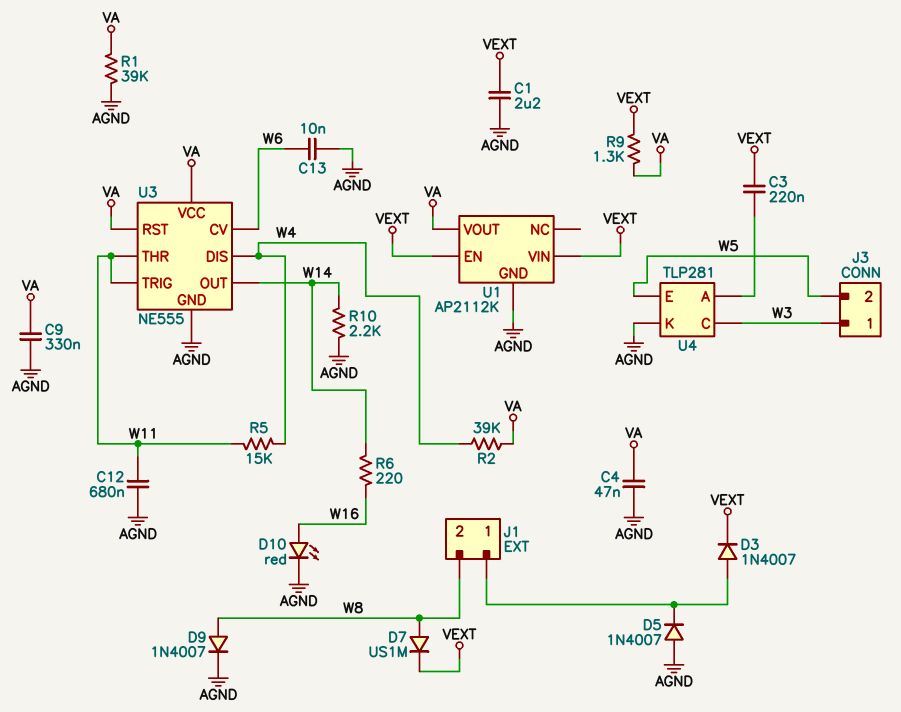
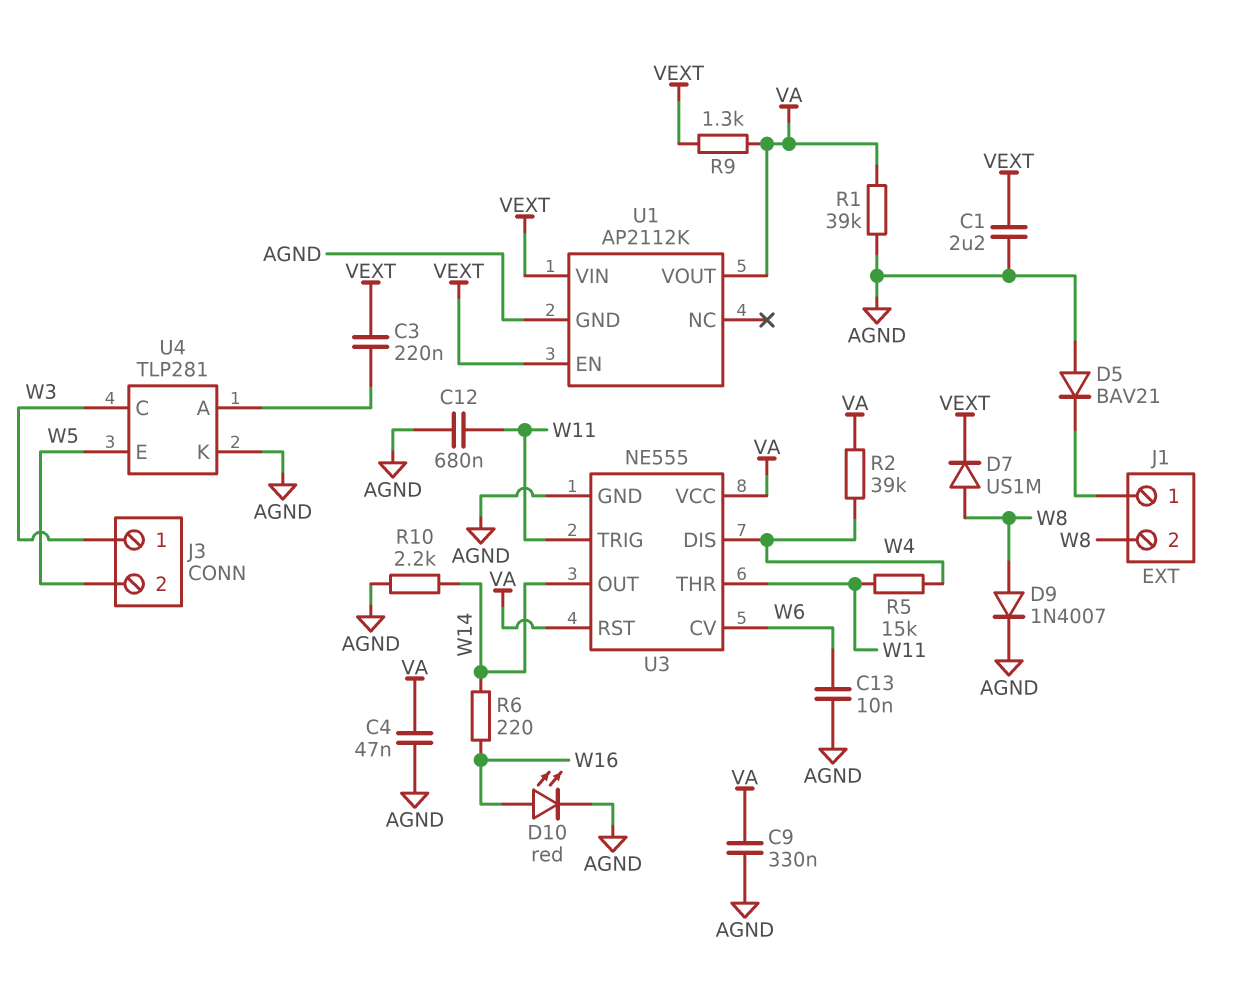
D3: diode 1N4007 (A J1/1, K VEXT) -> none
D5: diode 1N4007 (A AGND, K J1/1) -> diode BAV21 (A AGND, K J1/1)

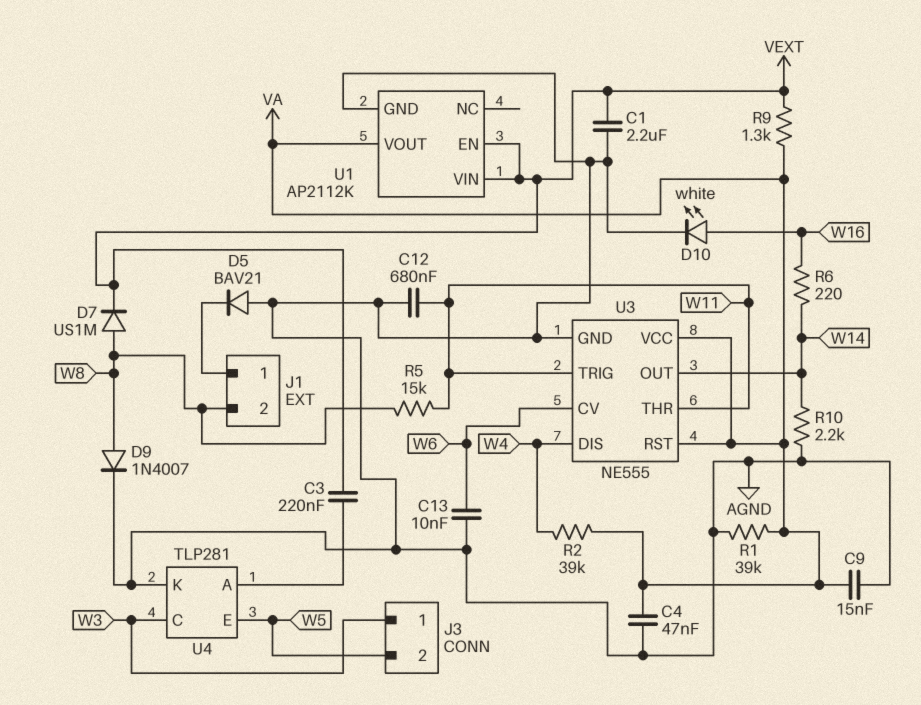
C9: 330nF (AGND, VA) -> 15nF (AGND, VA)
D10: LED red (A W16, K AGND) -> LED white (A W16, K AGND)
R5: 15k (W4, W11) -> 15k (W8, W11)

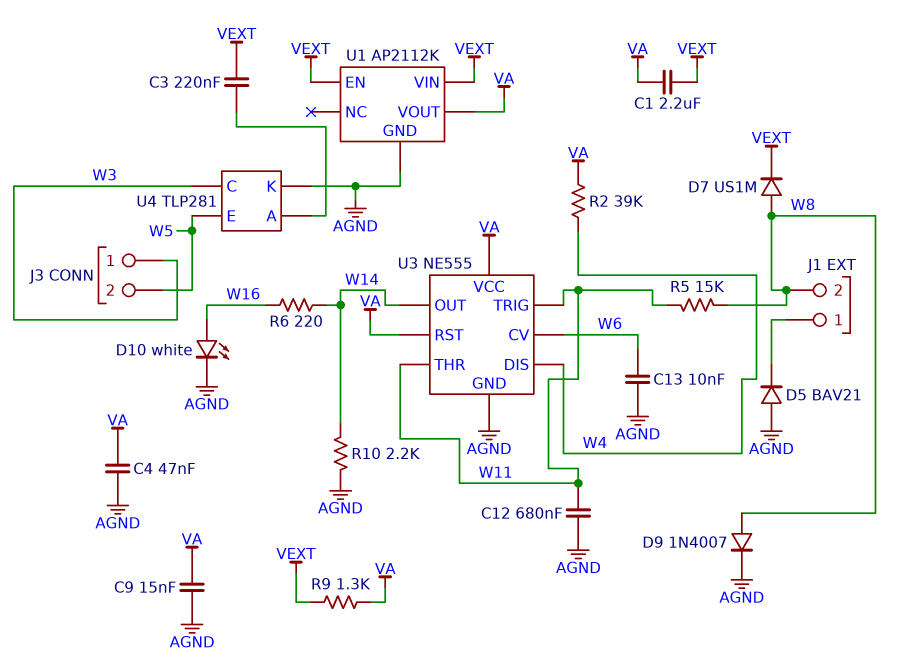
C1: 2.2uF (AGND, VEXT) -> 2.2uF (VA, VEXT)
R1: 39k (AGND, VA) -> none

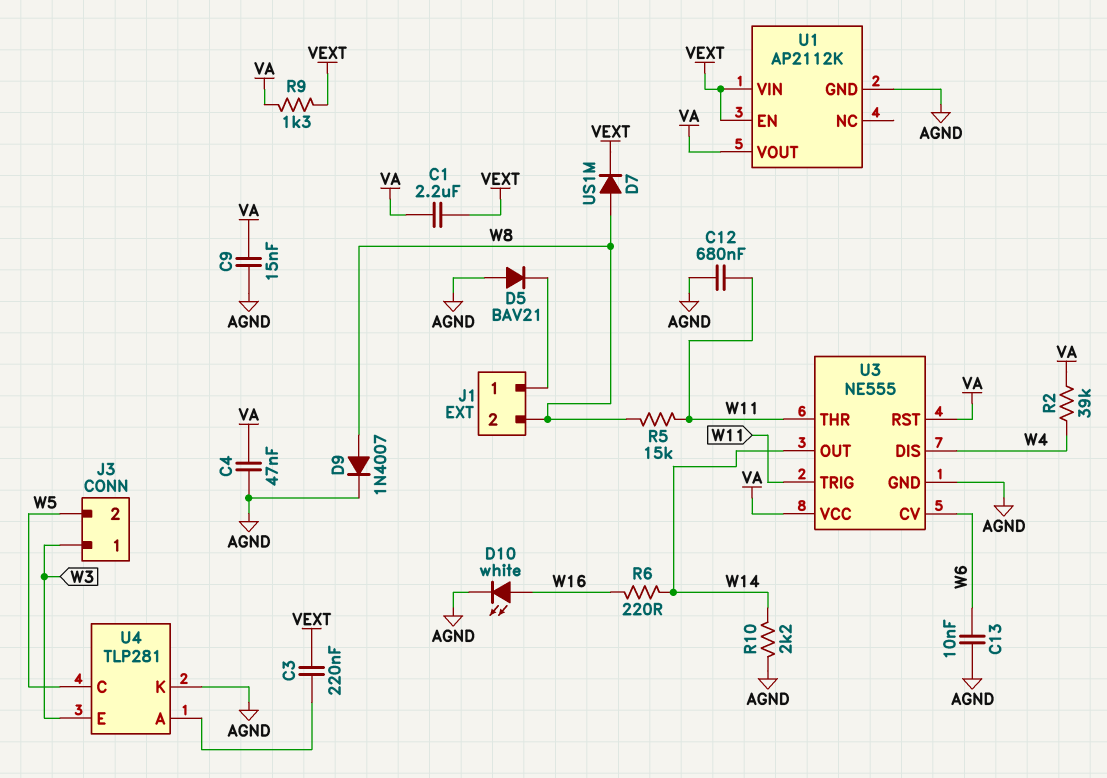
U4 pin C: W3 -> W5
U4 pin E: W5 -> W3

